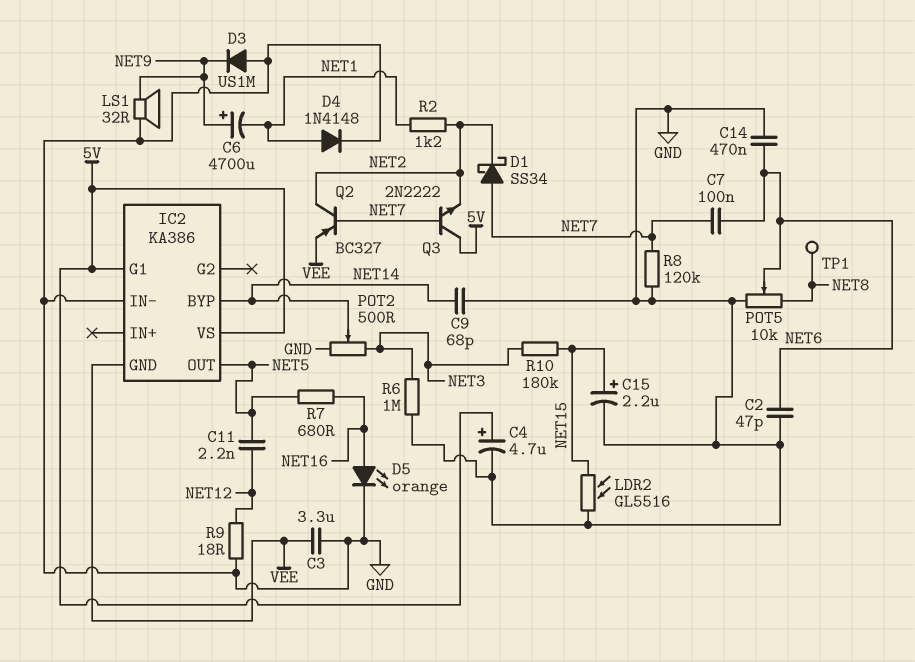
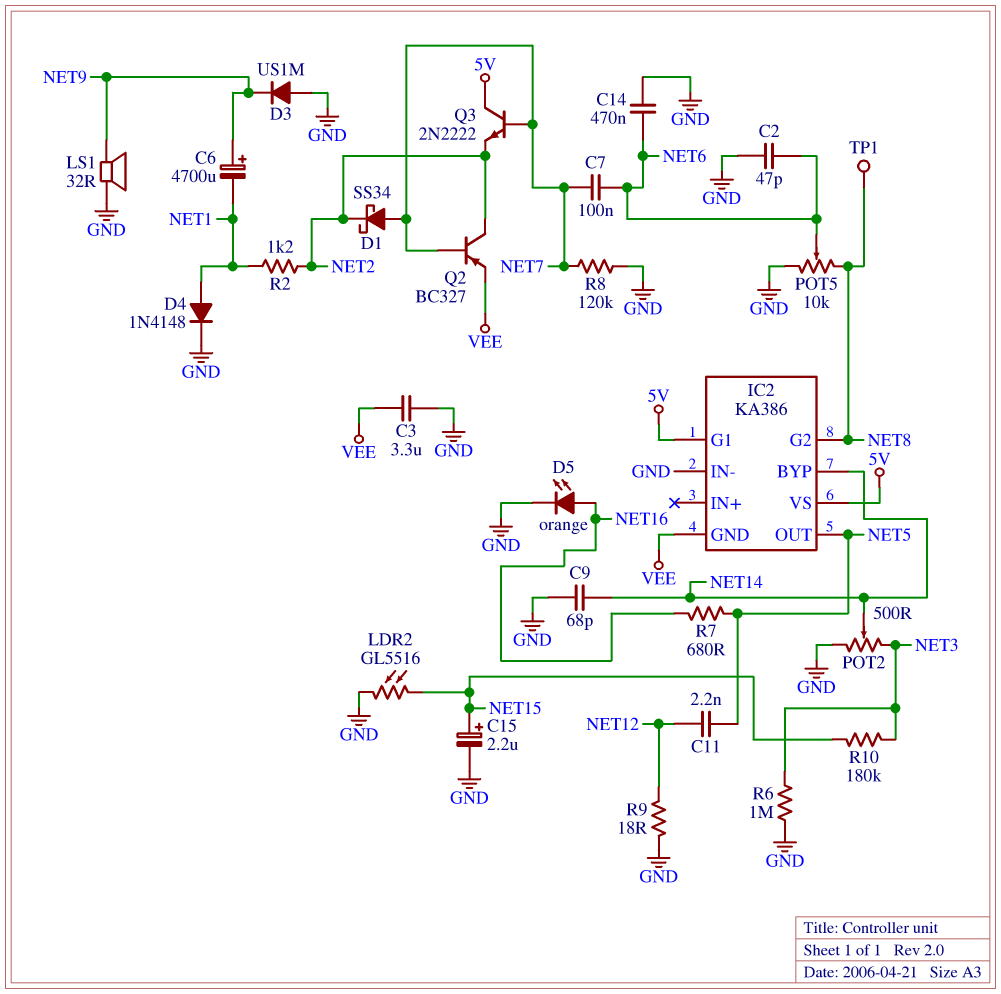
C4: 4.7uF (plus 5V, minus GND) -> none
IC2 pin G2: none -> NET8

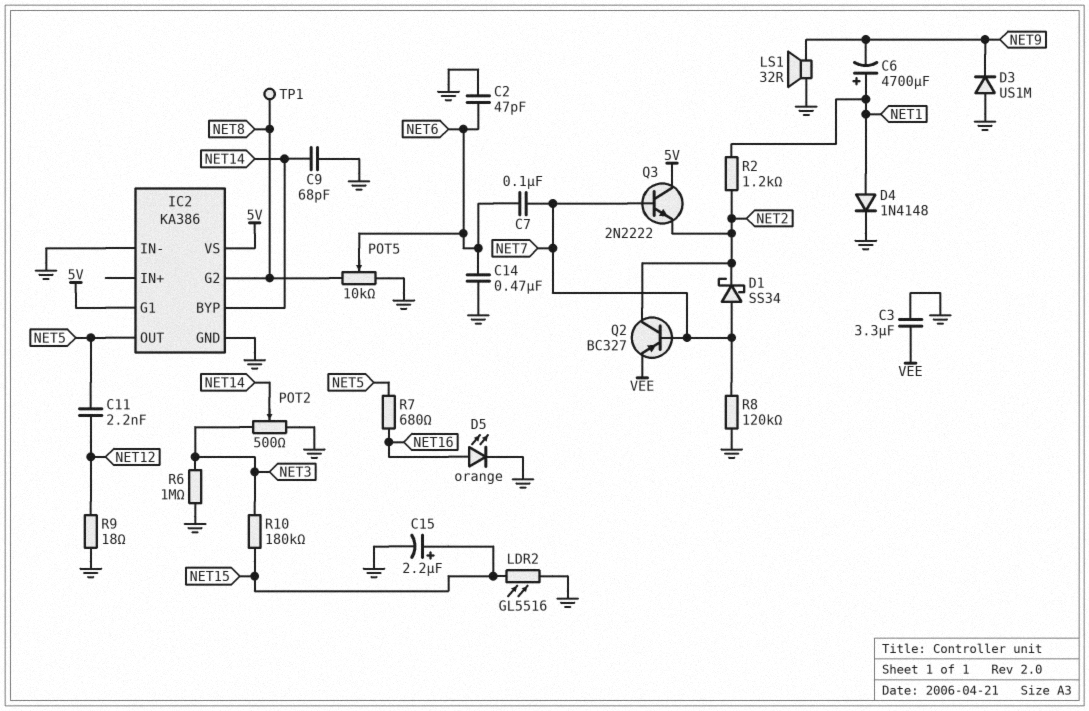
C6: 4700uF (plus NET9, minus NET1) -> 4700uF (plus NET1, minus NET9)
IC2 pin GND: VEE -> GND

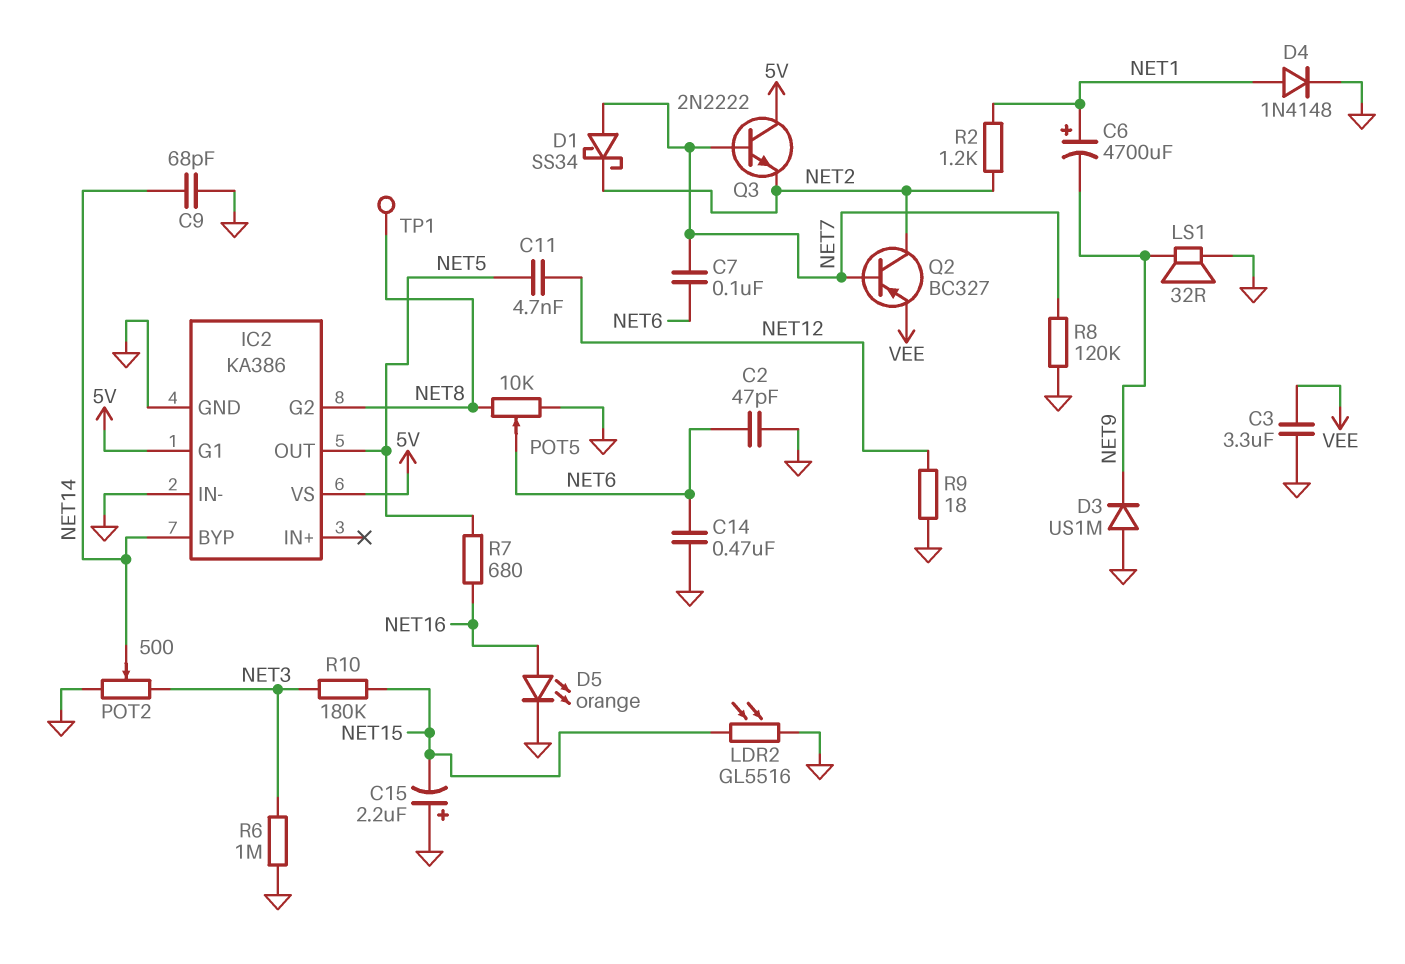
C11: 2.2nF (NET5, NET12) -> 4.7nF (NET5, NET12)
C15: 2.2uF (plus NET15, minus GND) -> 2.2uF (plus GND, minus NET15)

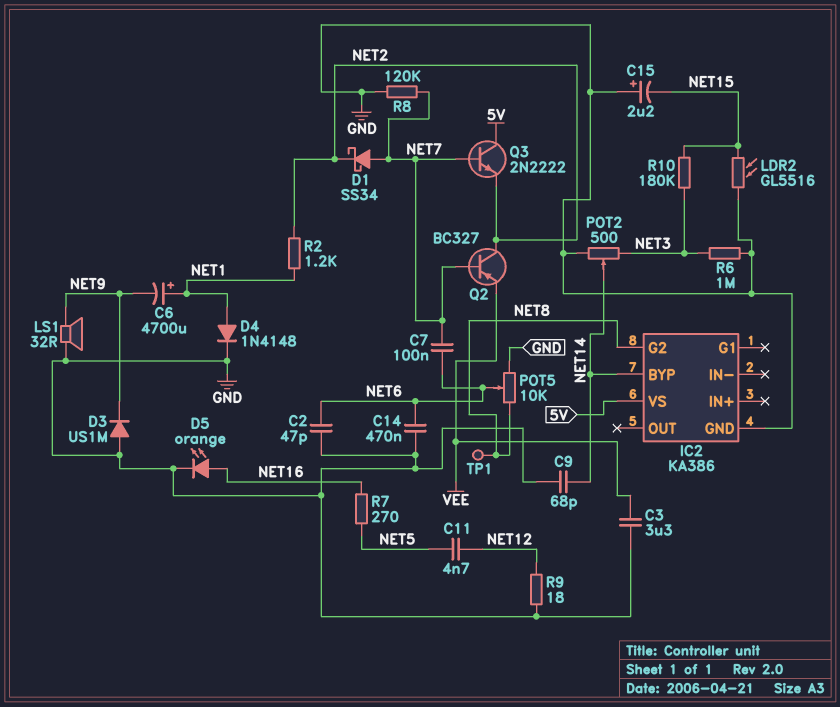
IC2 pin G1: 5V -> none
IC2 pin IN-: GND -> none
IC2 pin OUT: NET5 -> none
R7: 680 (NET5, NET16) -> 270 (NET5, NET16)

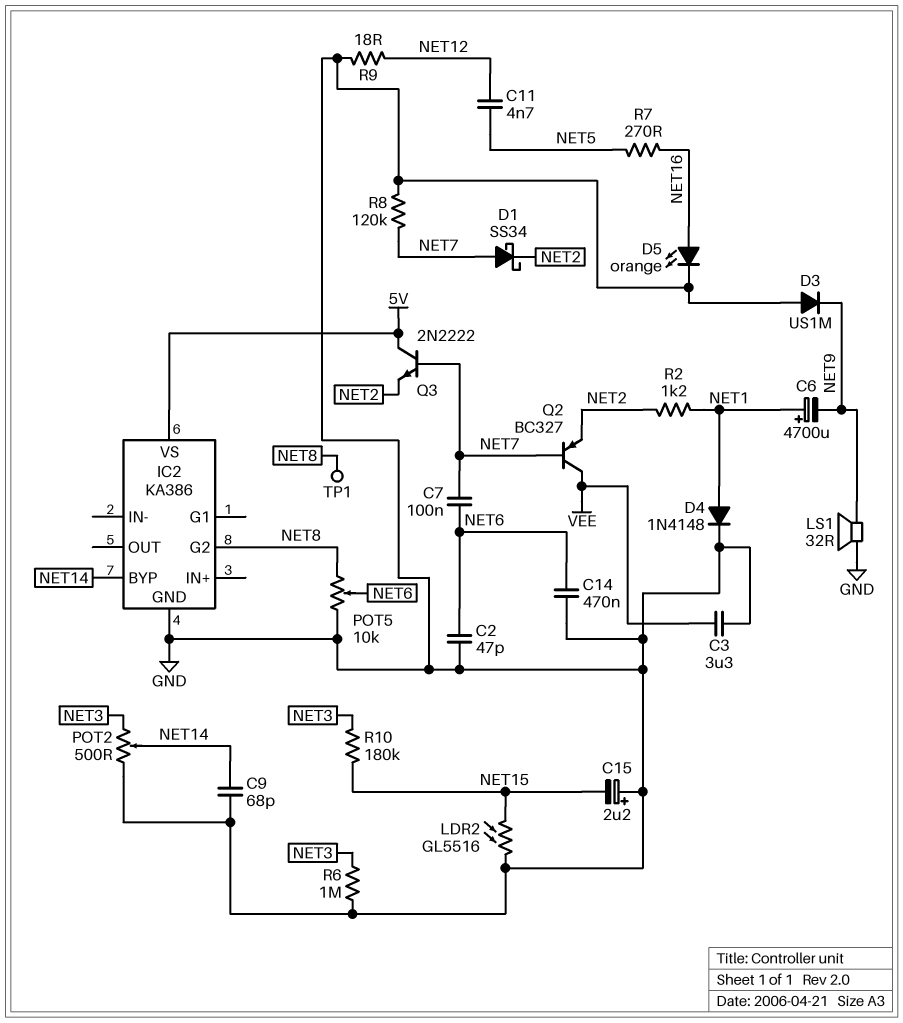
Q2: PNP BC327 (B NET7, C NET2, E VEE) -> PNP BC327 (B NET7, C VEE, E NET2)

